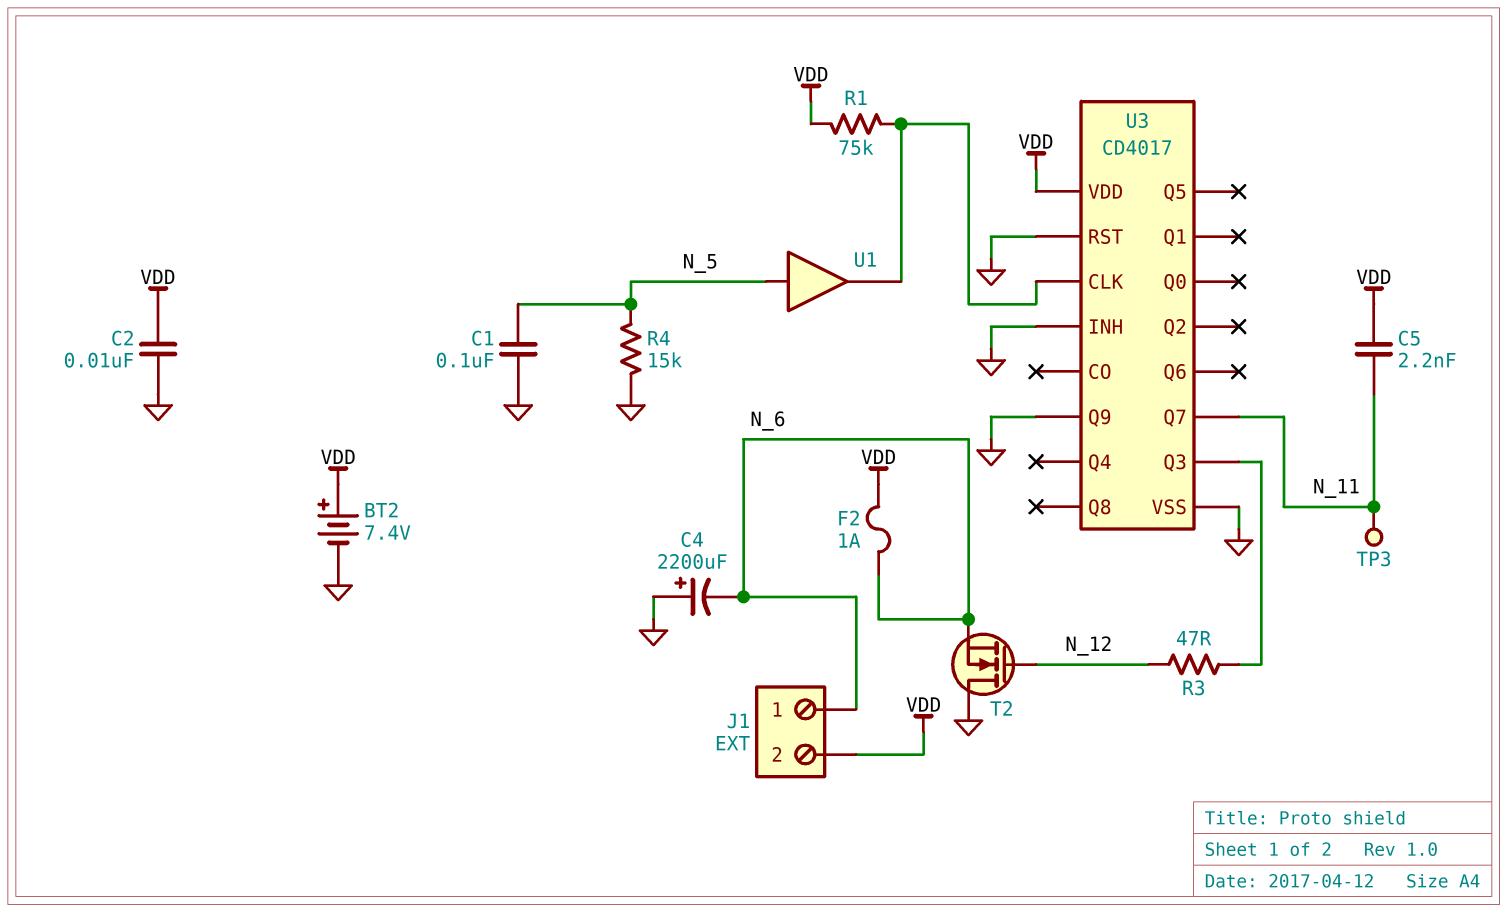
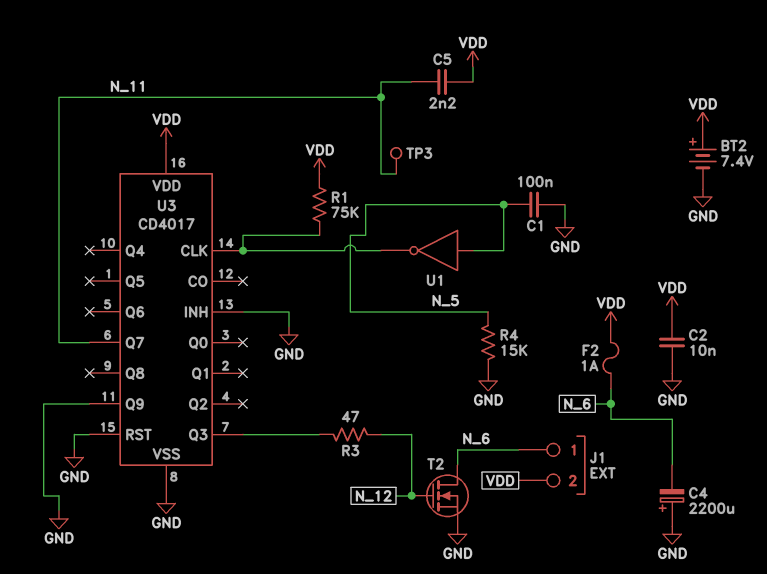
T2: NMOS (G N_12, D GND, S N_6) -> NMOS (G N_12, D N_6, S GND)
U1: buffer (in N_5, out U3/CLK) -> NOT (in N_5, out U3/CLK)

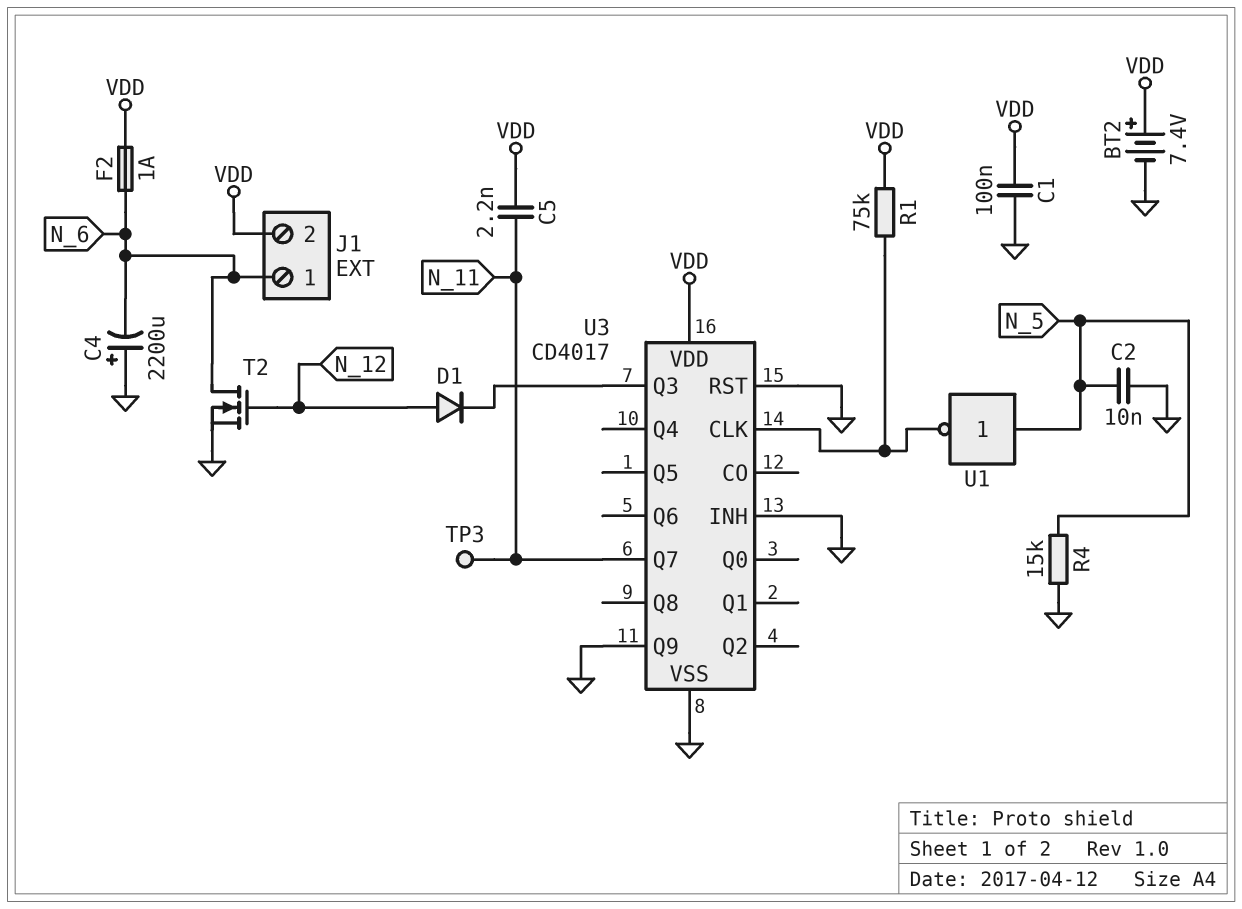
C1: 100nF (GND, N_5) -> 100nF (GND, VDD)
C2: 10nF (GND, VDD) -> 10nF (GND, N_5)
D1: none -> diode (A N_12, K U3/Q3)
R3: 47 (N_12, U3/Q3) -> none

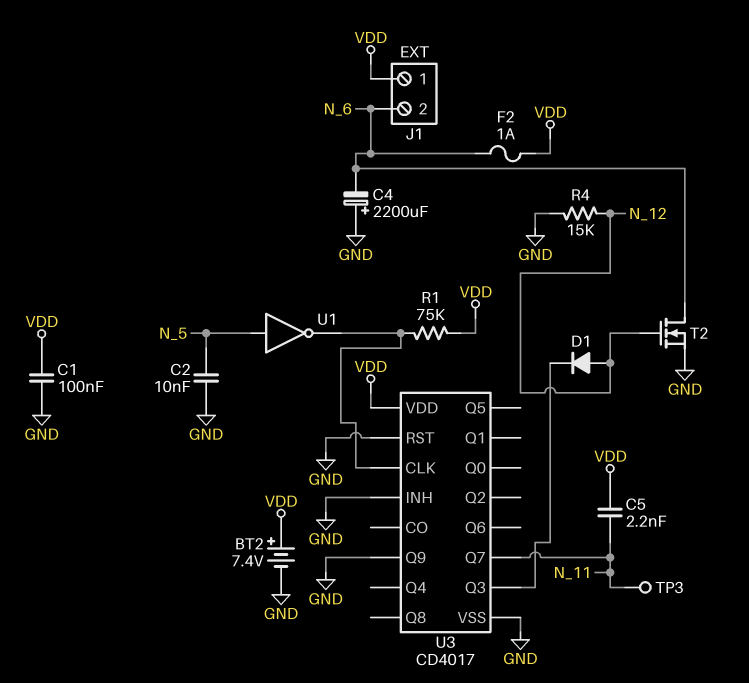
J1 pin 1: N_6 -> VDD
J1 pin 2: VDD -> N_6
R4: 15k (GND, N_5) -> 15k (GND, N_12)

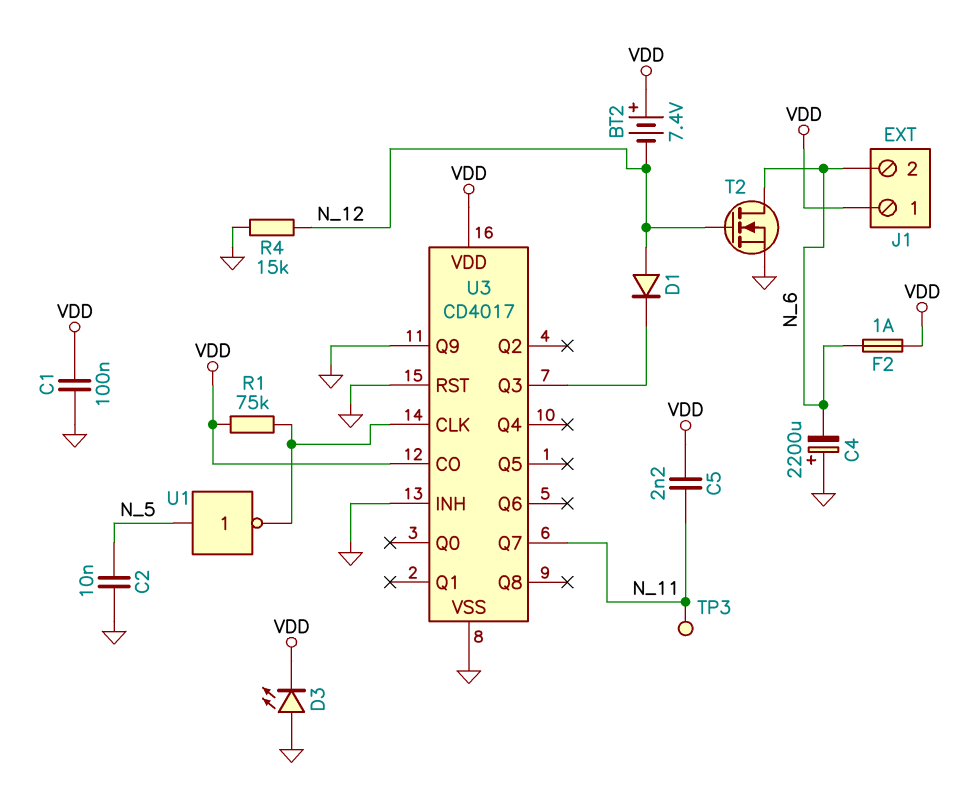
BT2: 7.4V (plus VDD, minus GND) -> 7.4V (plus VDD, minus N_12)
D3: none -> LED (A GND, K VDD)
U3 pin CO: none -> VDD

